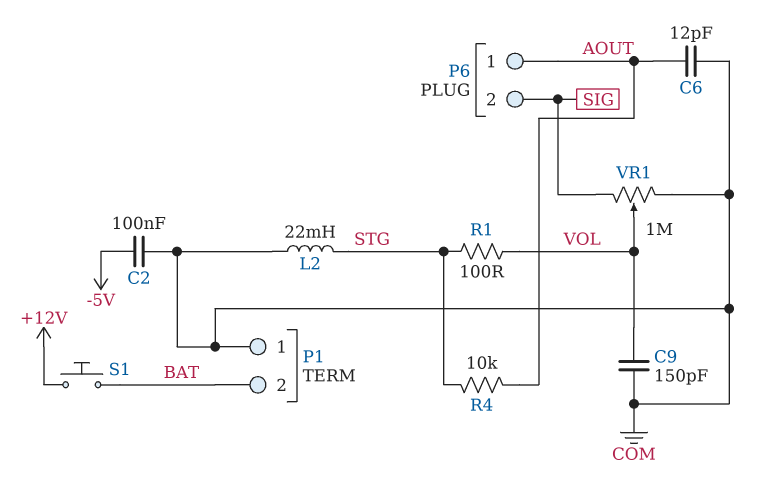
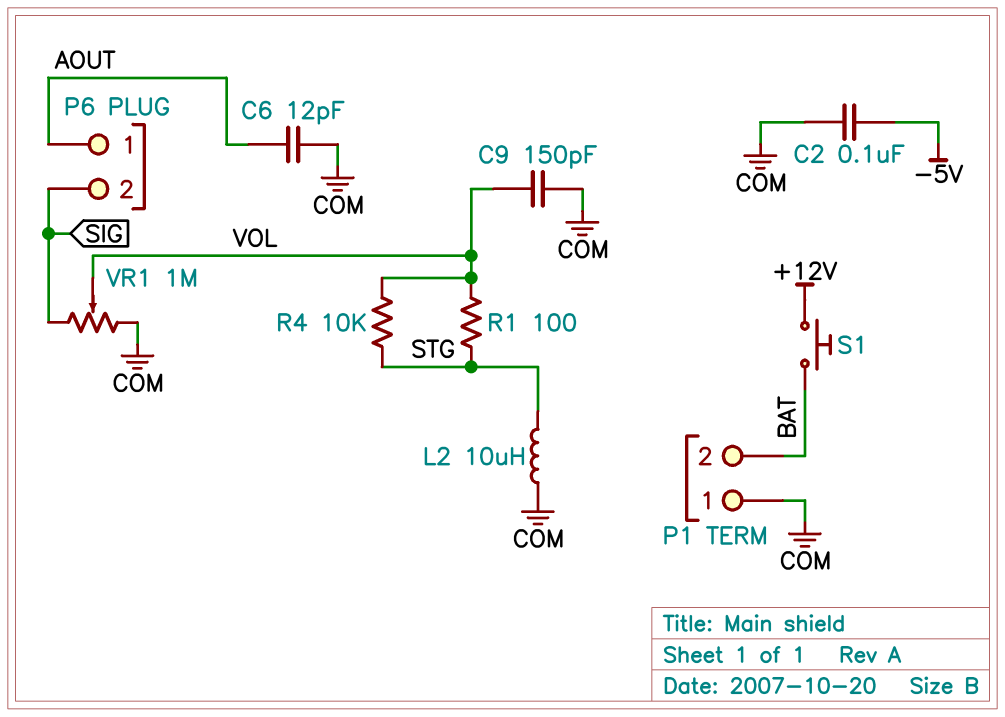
L2: 22mH (COM, STG) -> 10uH (COM, STG)
R4: 10k (AOUT, STG) -> 10k (STG, VOL)

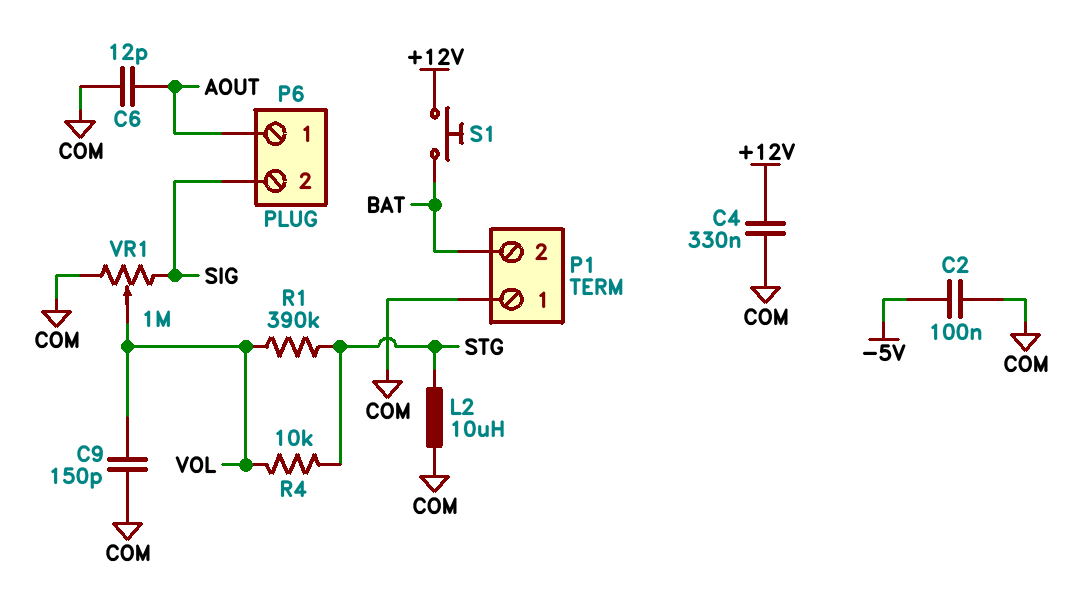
C4: none -> 330nF (+12V, COM)
R1: 100 (STG, VOL) -> 390k (STG, VOL)

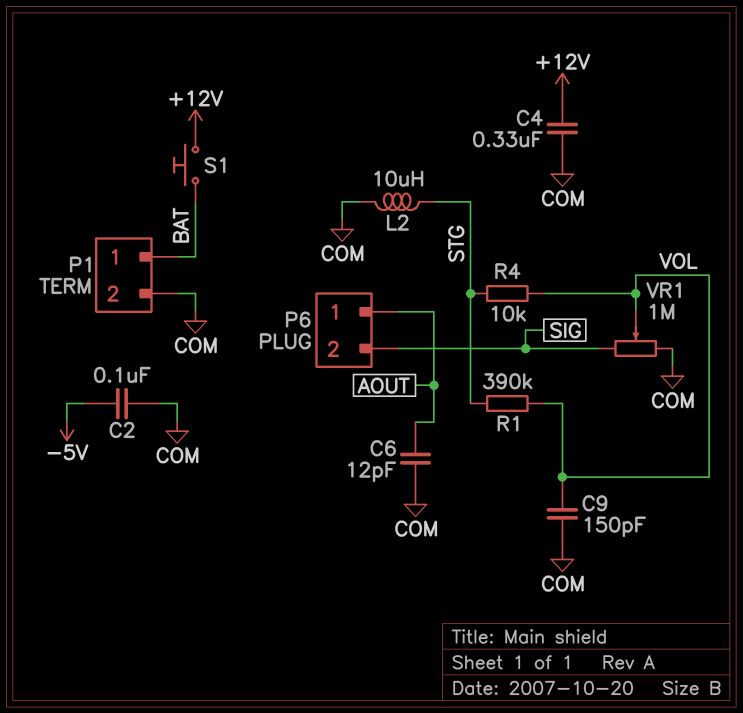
P1 pin 1: COM -> BAT
P1 pin 2: BAT -> COM

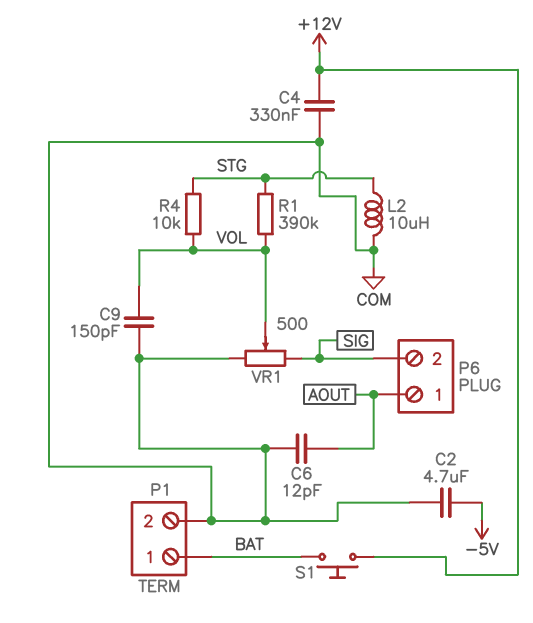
C2: 100nF (-5V, COM) -> 4.7uF (-5V, COM)
VR1: 1M (COM, SIG, wiper VOL) -> 500 (COM, SIG, wiper VOL)

